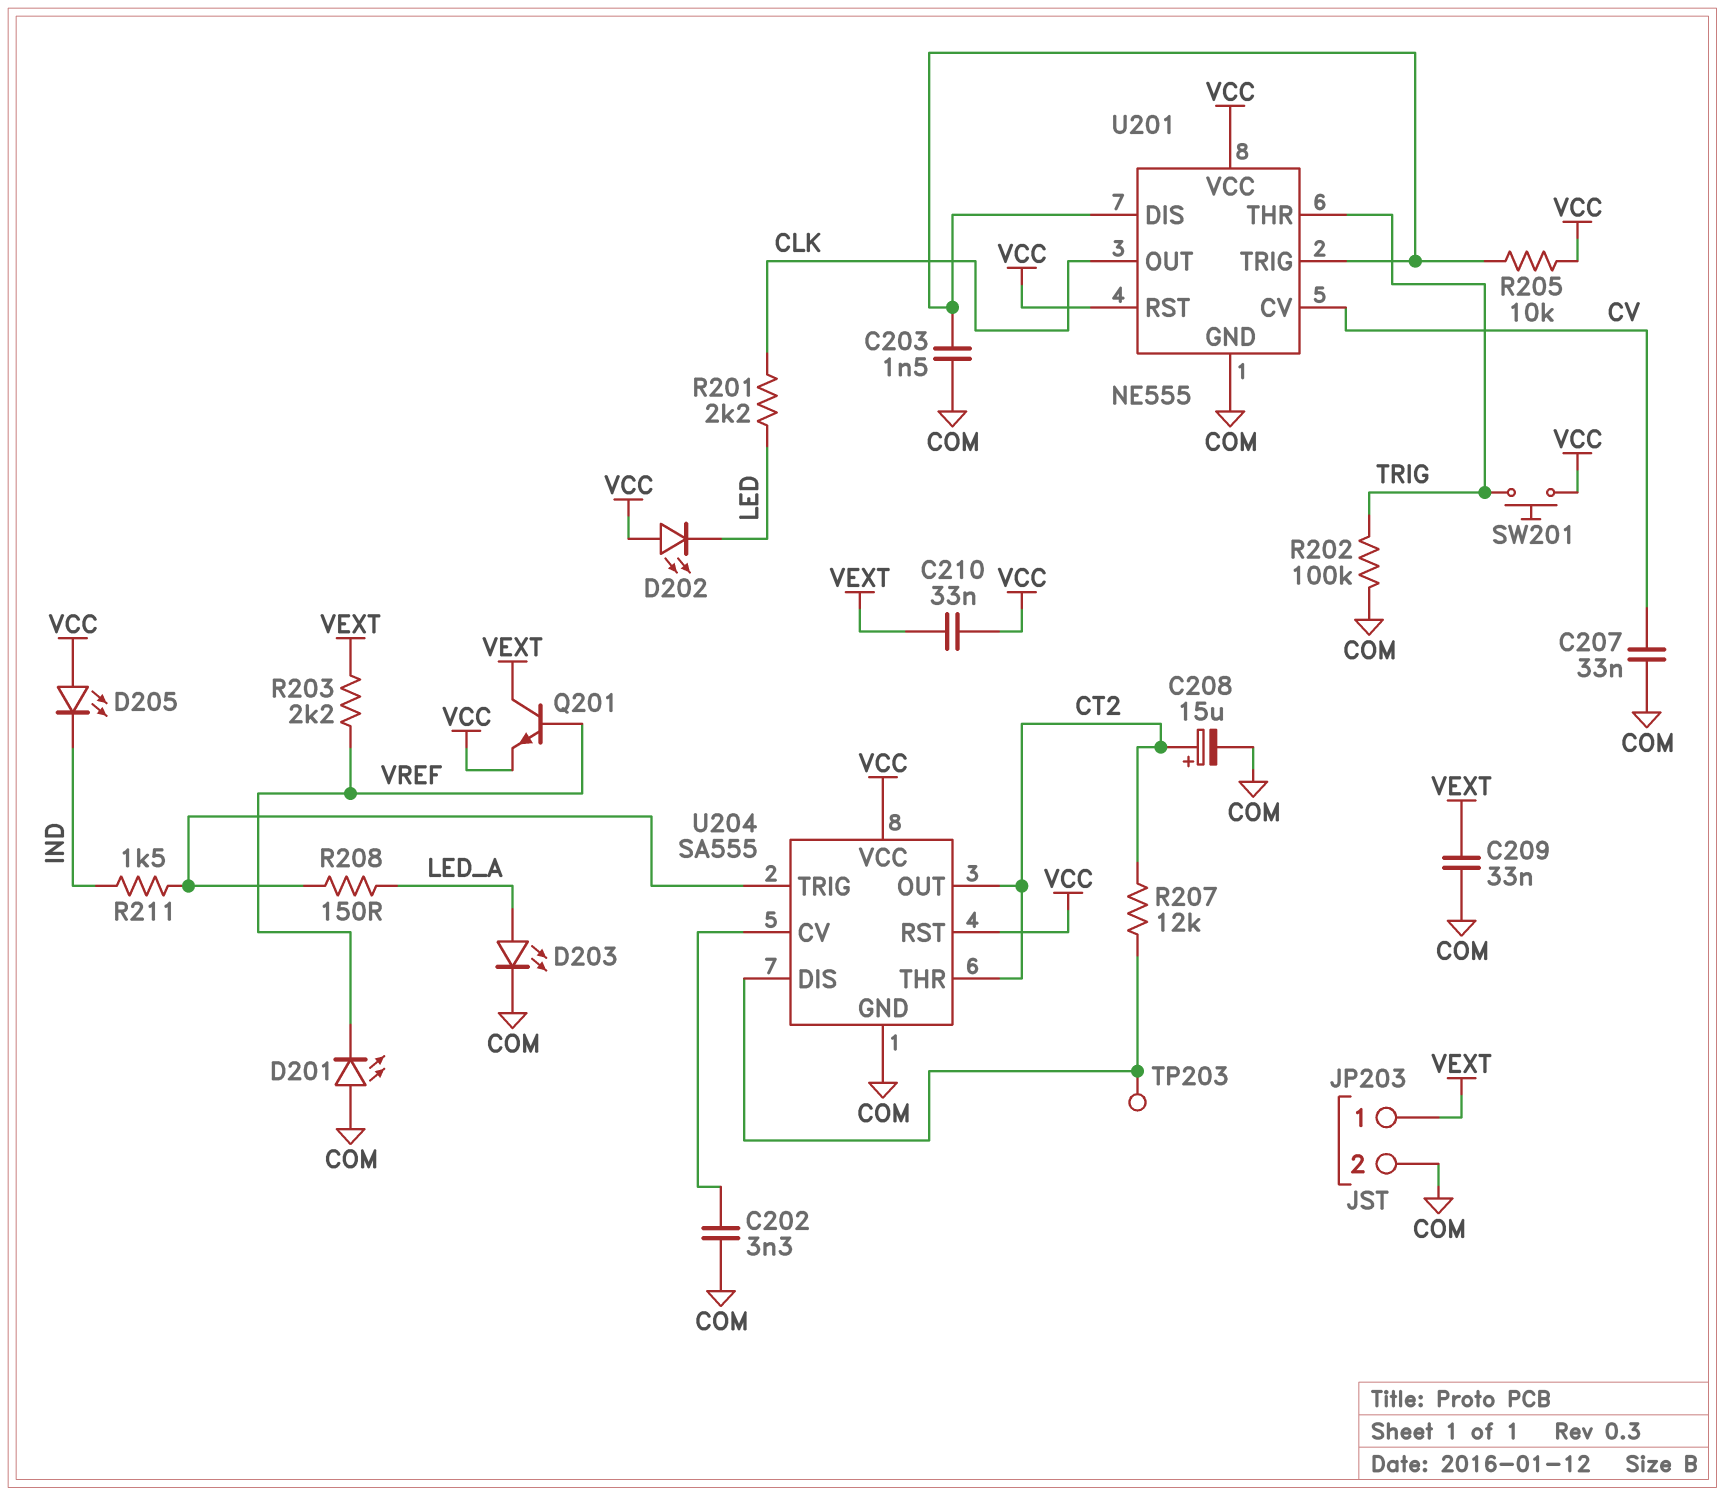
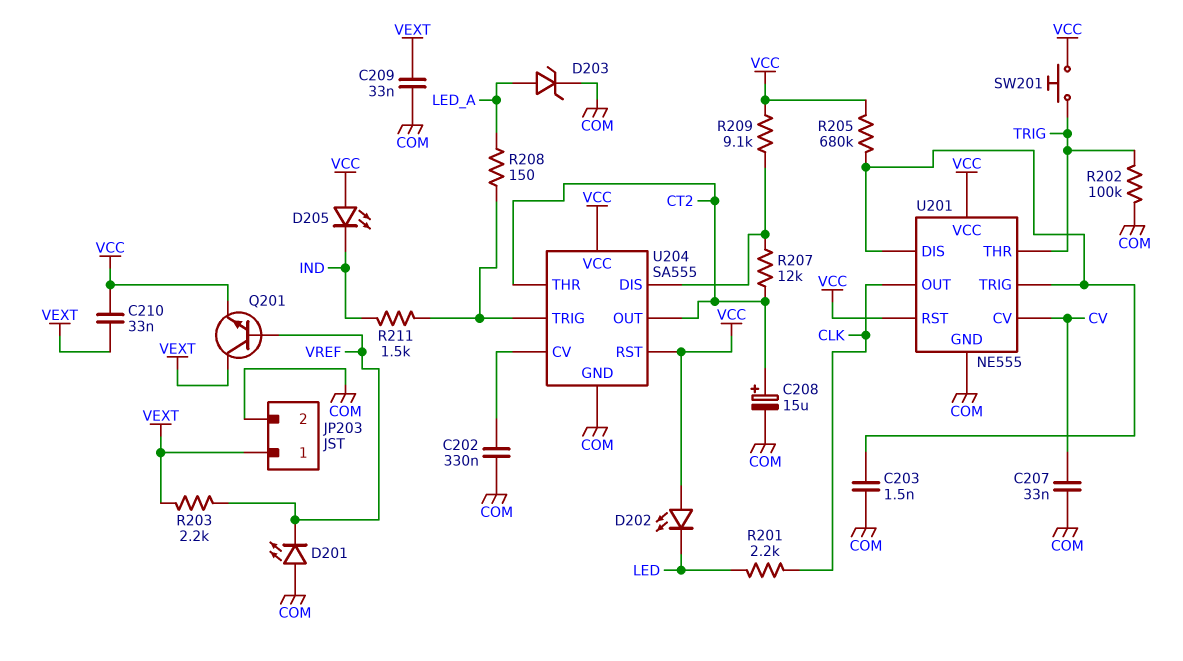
C202: 3.3nF (COM, U204/CV) -> 330nF (COM, U204/CV)
D203: LED (A LED_A, K COM) -> zener (A LED_A, K COM)
R205: 10k (U201/DIS, VCC) -> 680k (U201/DIS, VCC)
R209: none -> 9.1k (U204/DIS, VCC)
TP203: test point (U204/DIS) -> none

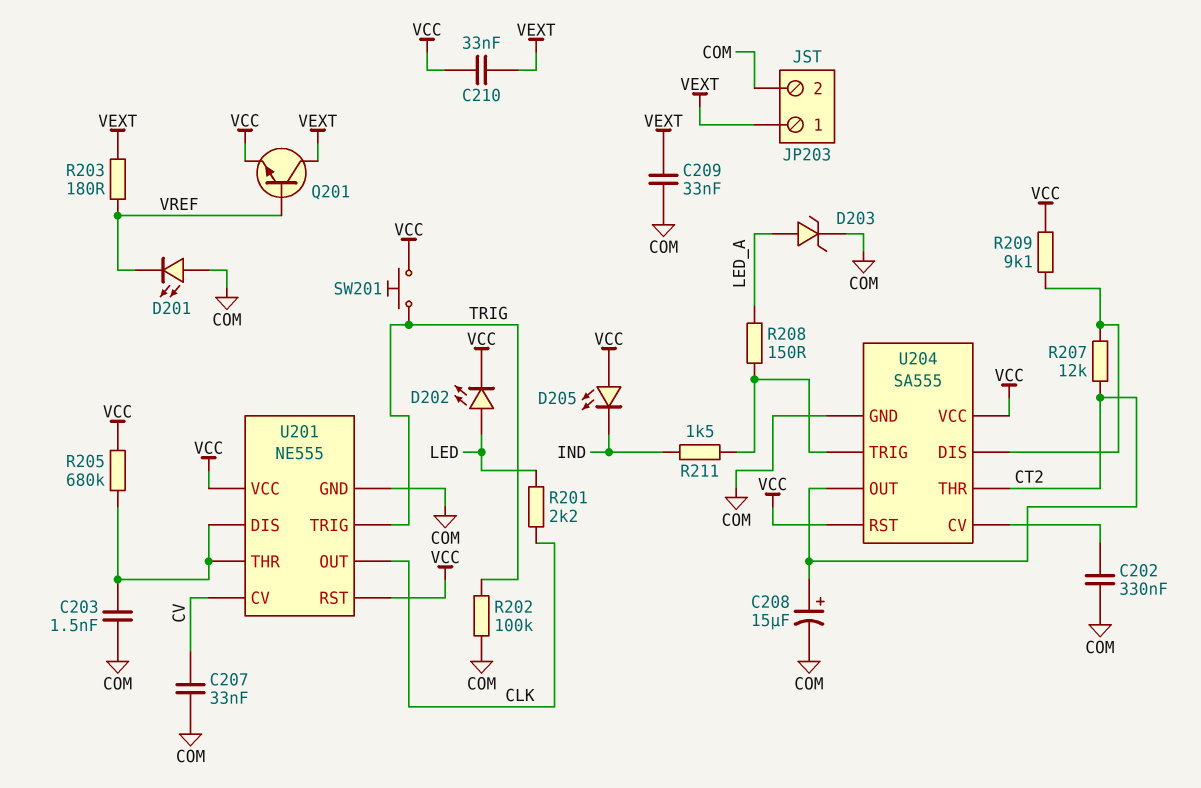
D202: LED (A VCC, K LED) -> LED (A LED, K VCC)
R203: 2.2k (VEXT, VREF) -> 180 (VEXT, VREF)
U201 pin THR: TRIG -> U201/DIS
U201 pin TRIG: U201/DIS -> TRIG

